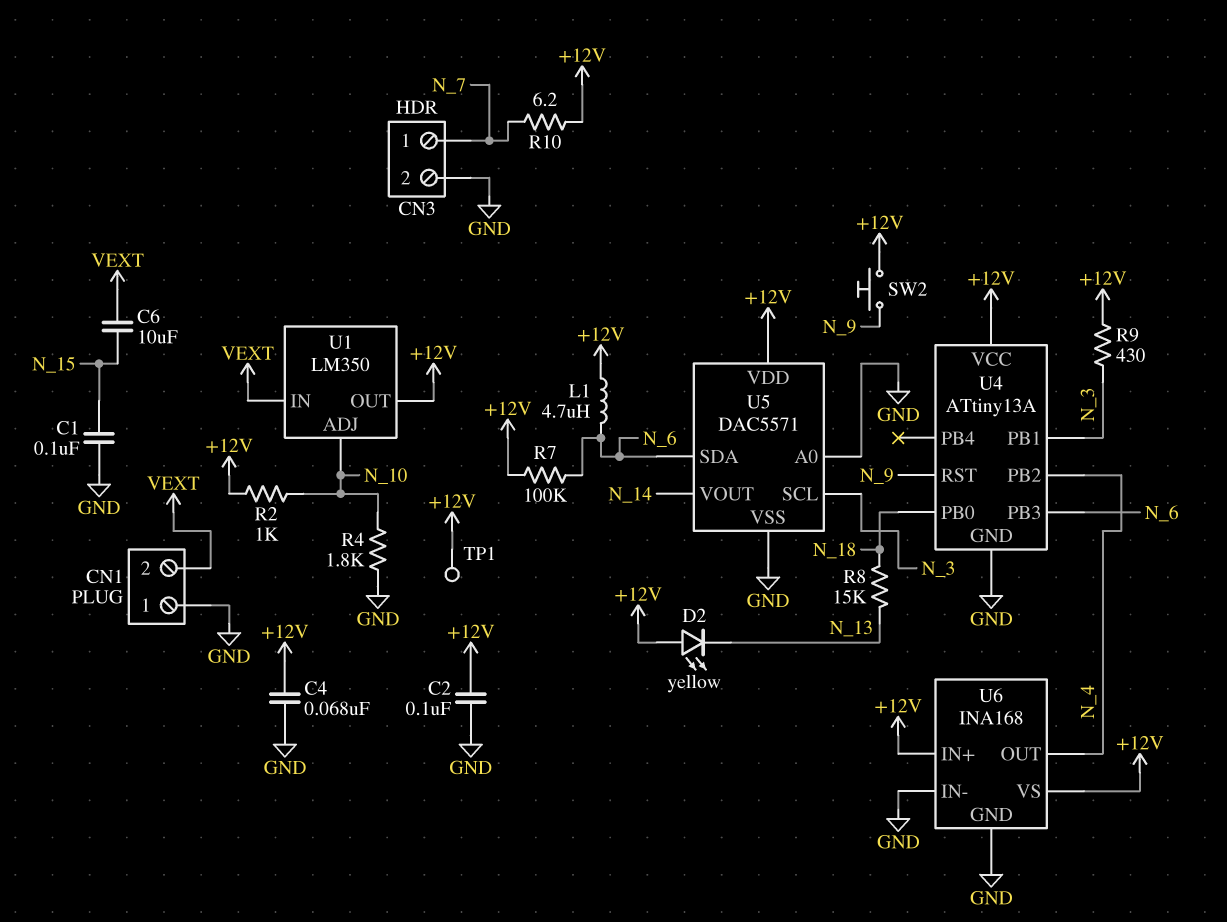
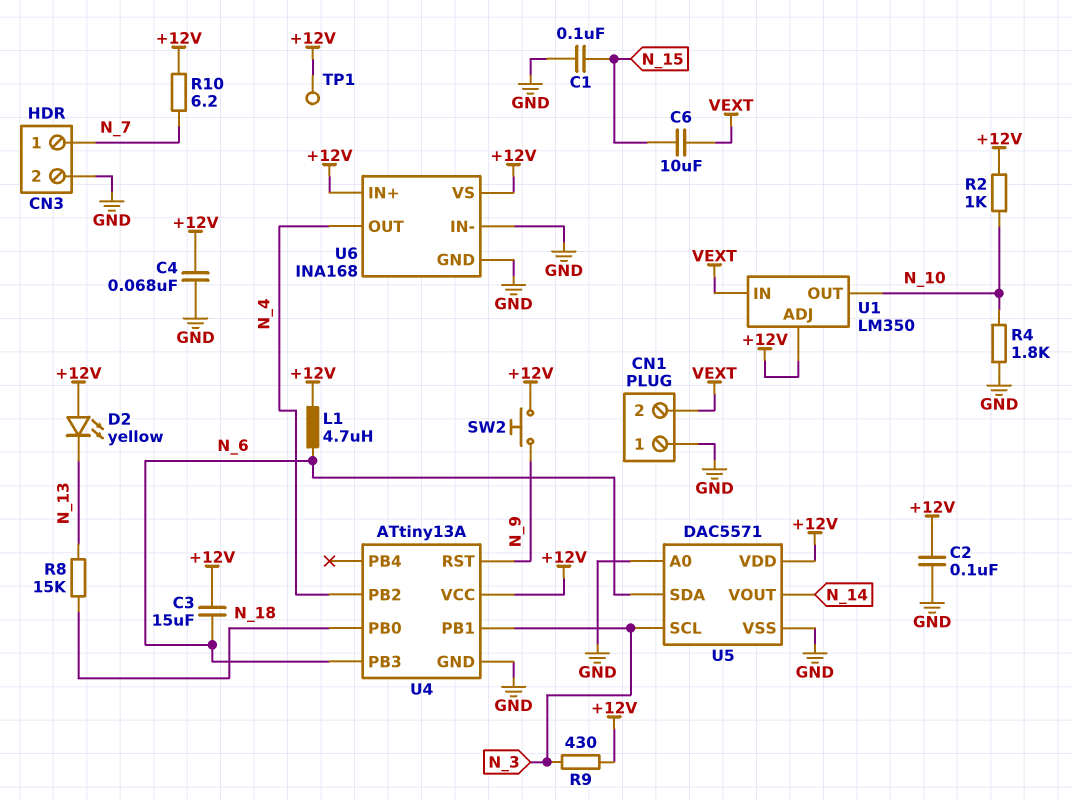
C3: none -> 15uF (+12V, N_6)
R7: 100k (+12V, N_6) -> none
U1 pin ADJ: N_10 -> +12V
U1 pin OUT: +12V -> N_10

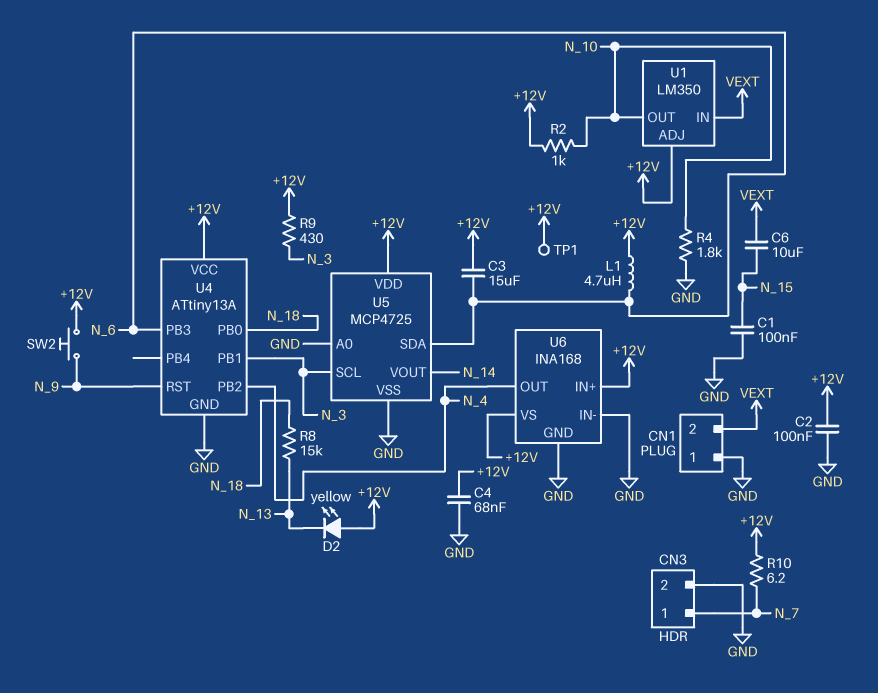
U5: DAC5571 -> MCP4725

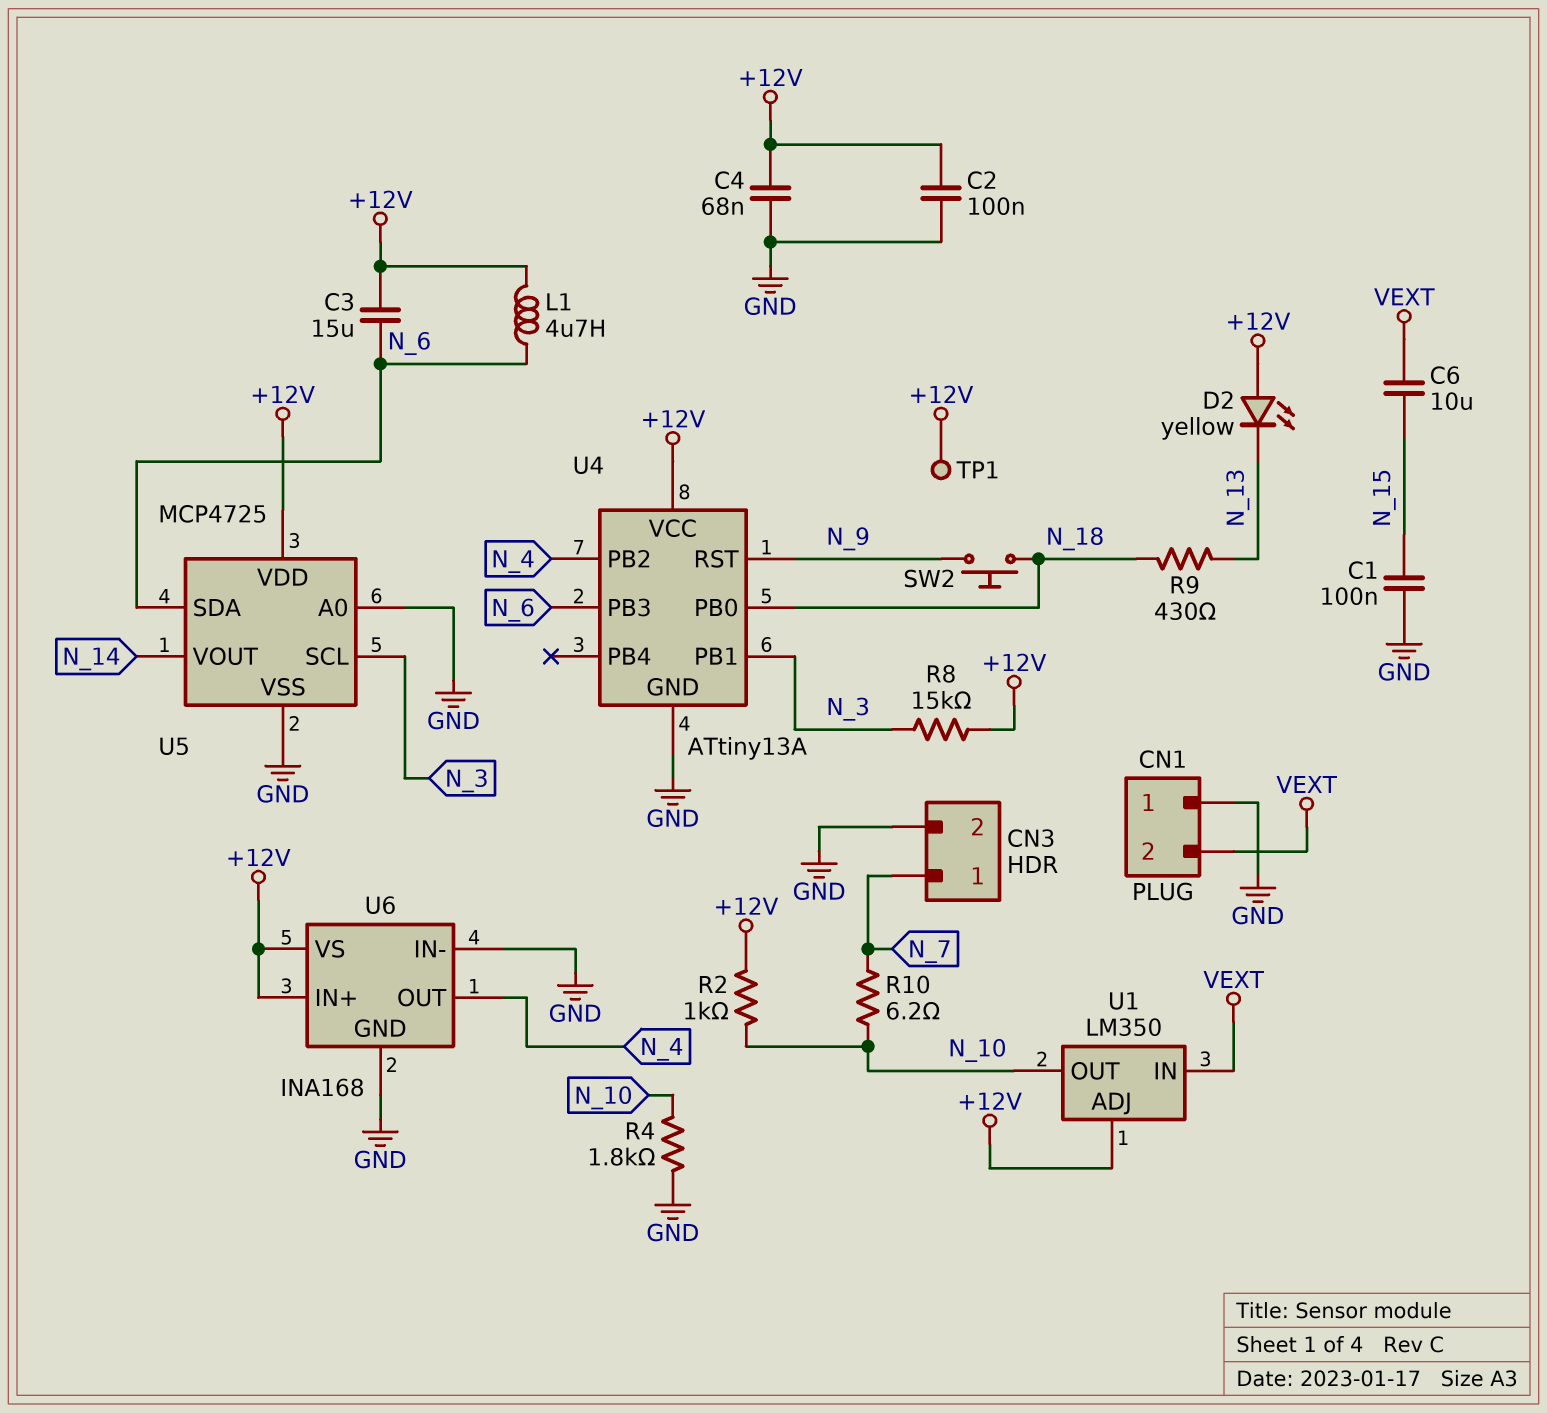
R8: 15k (N_13, N_18) -> 15k (+12V, N_3)
R9: 430 (+12V, N_3) -> 430 (N_13, N_18)
R10: 6.2 (+12V, N_7) -> 6.2 (N_7, N_10)
SW2: button (+12V, N_9) -> button (N_9, N_18)

